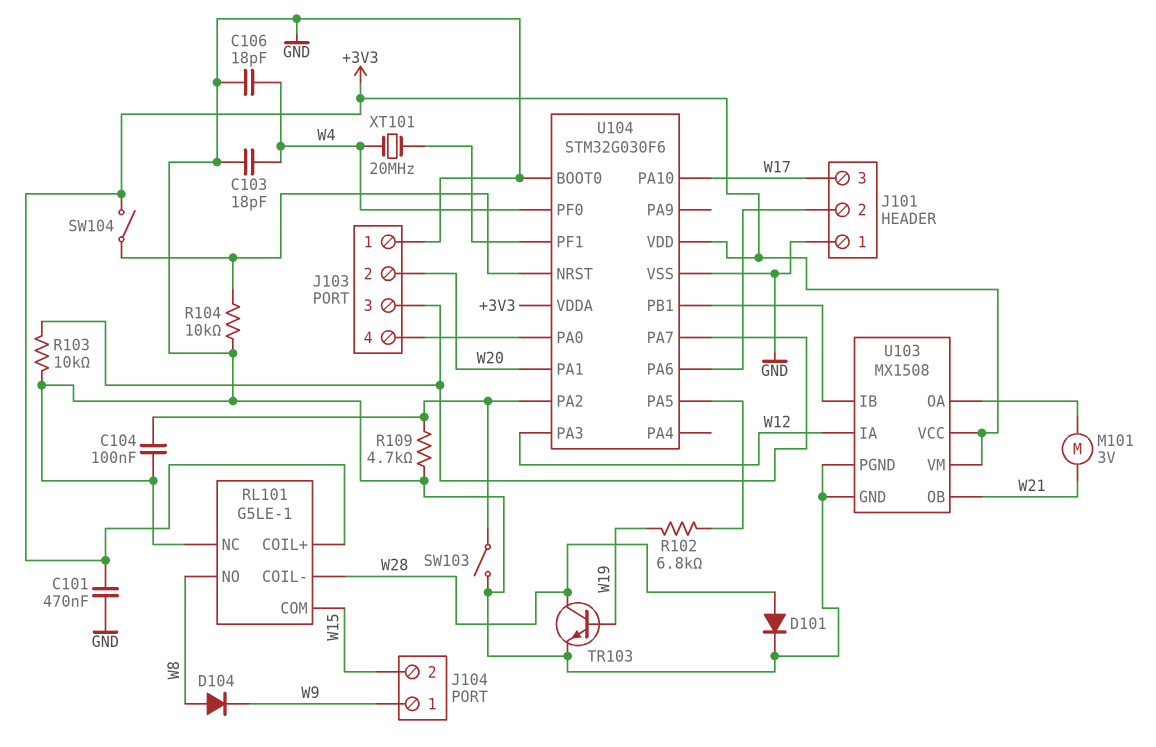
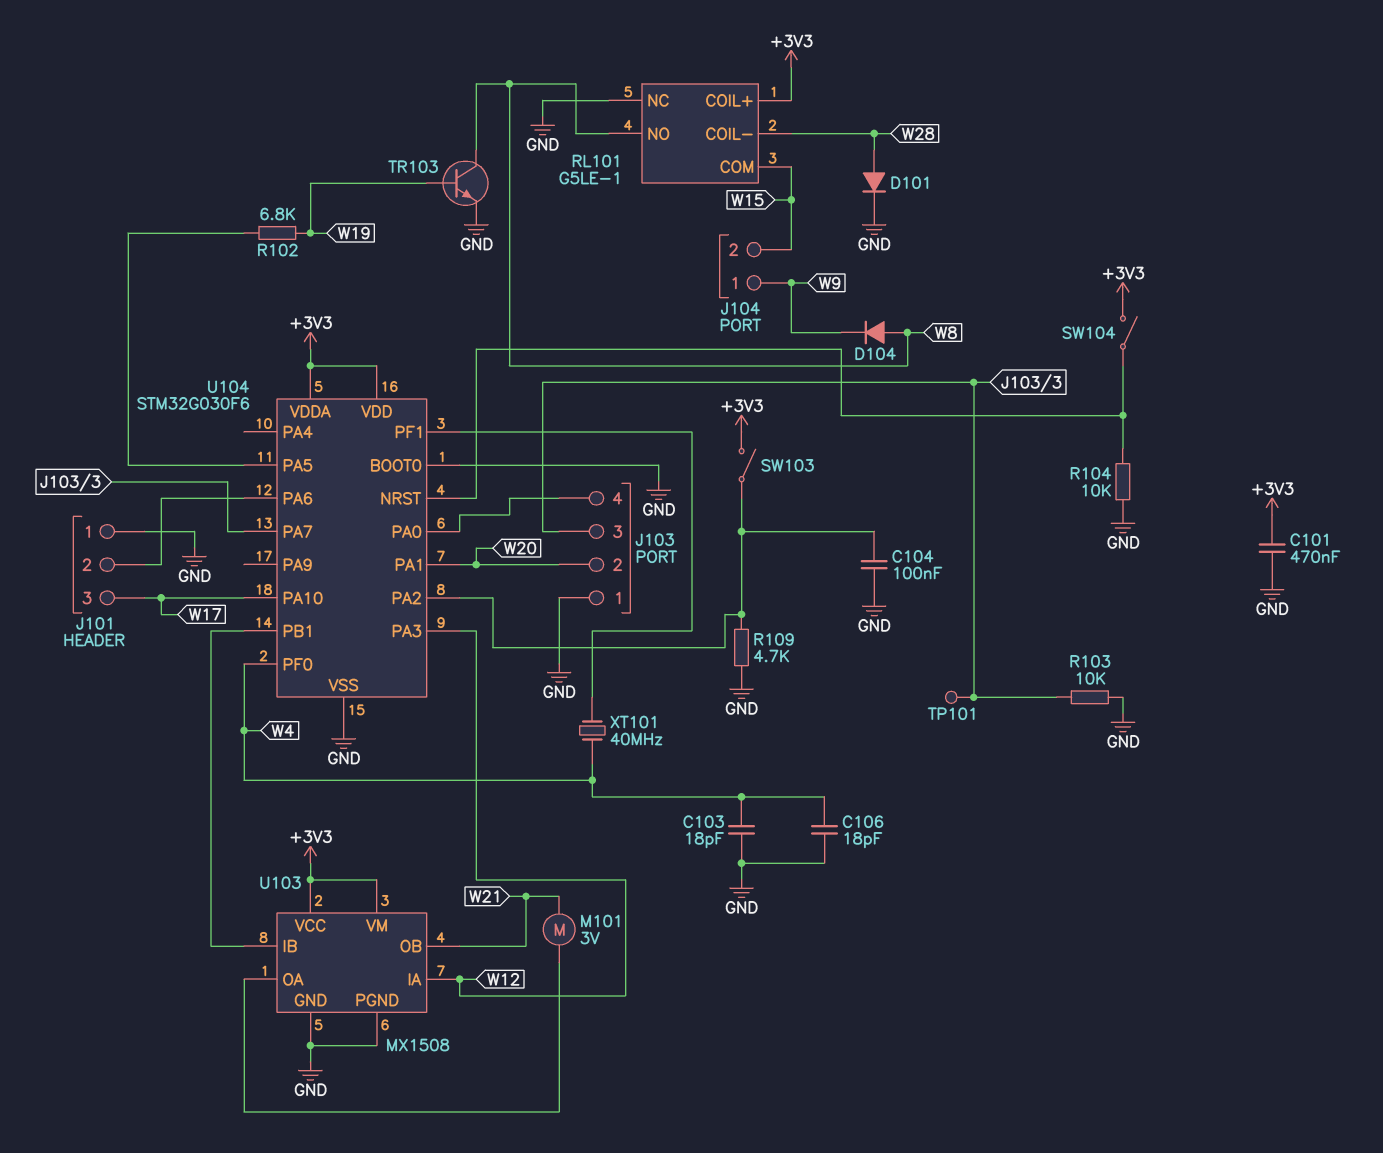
SW103: switch (GND, U104/PA2) -> switch (+3V3, U104/PA2)
TP101: none -> test point (J103/3)
TR103: NPN (B W19, C W28, E GND) -> NPN (B W19, C W8, E GND)
XT101: 20MHz (U104/PF1, W4) -> 40MHz (U104/PF1, W4)

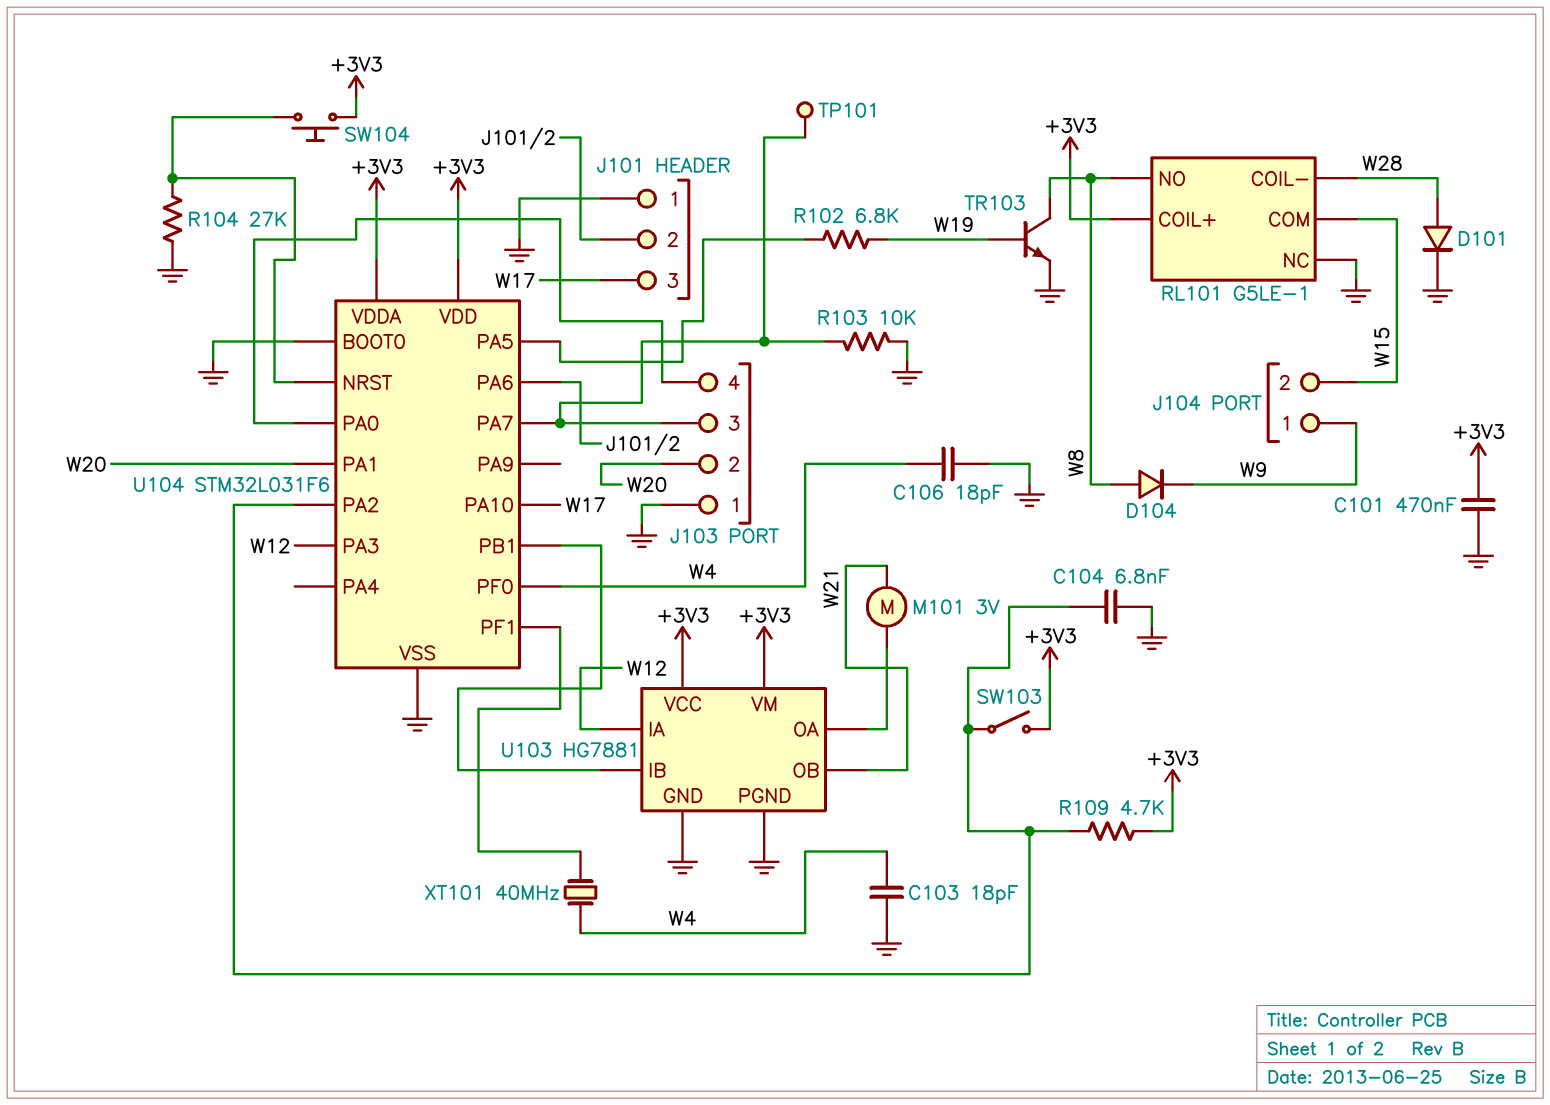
C104: 100nF (GND, U104/PA2) -> 6.8nF (GND, U104/PA2)
R104: 10k (GND, U104/NRST) -> 27k (GND, U104/NRST)
R109: 4.7k (GND, U104/PA2) -> 4.7k (+3V3, U104/PA2)
SW104: switch (+3V3, U104/NRST) -> button (+3V3, U104/NRST)
U103: MX1508 -> HG7881
U104: STM32G030F6 -> STM32L031F6

